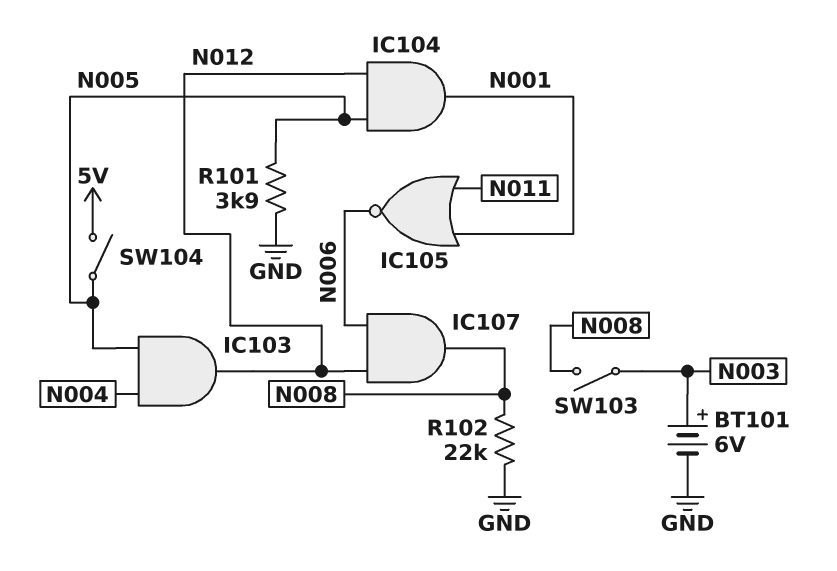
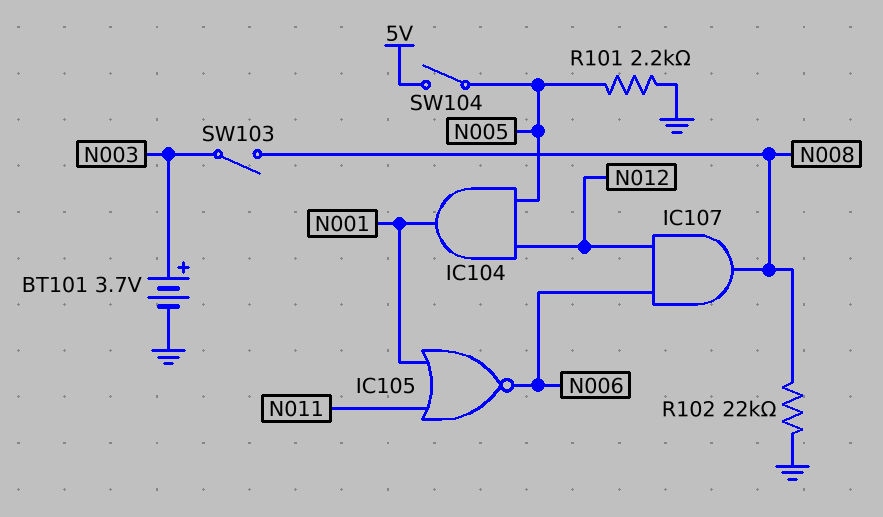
BT101: 6V (plus N003, minus GND) -> 3.7V (plus N003, minus GND)
IC103: AND (in N004, in N005, out N012) -> none
R101: 3.9k (GND, N005) -> 2.2k (GND, N005)

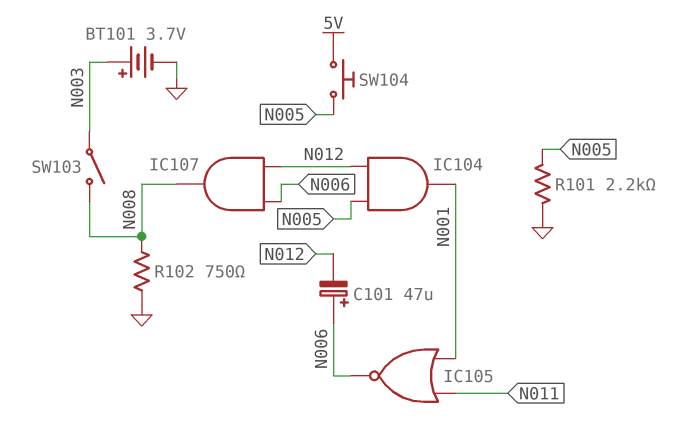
C101: none -> 47uF (plus N006, minus N012)
R102: 22k (GND, N008) -> 750 (GND, N008)
SW104: switch (5V, N005) -> button (5V, N005)

